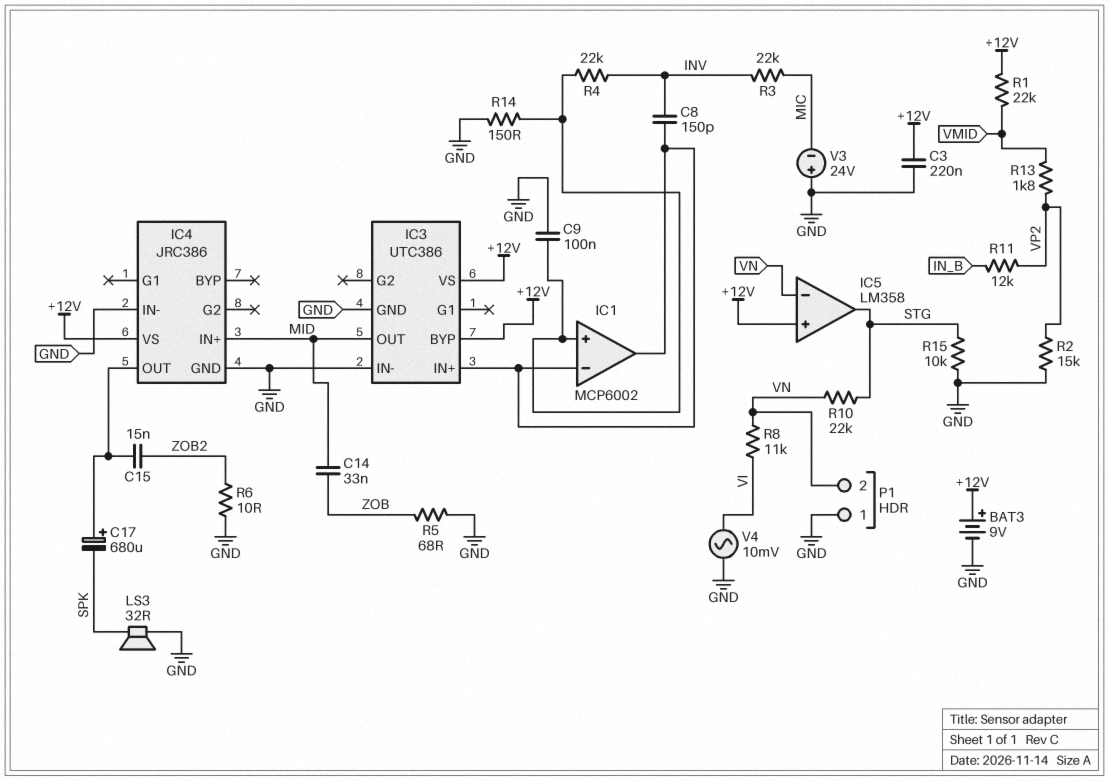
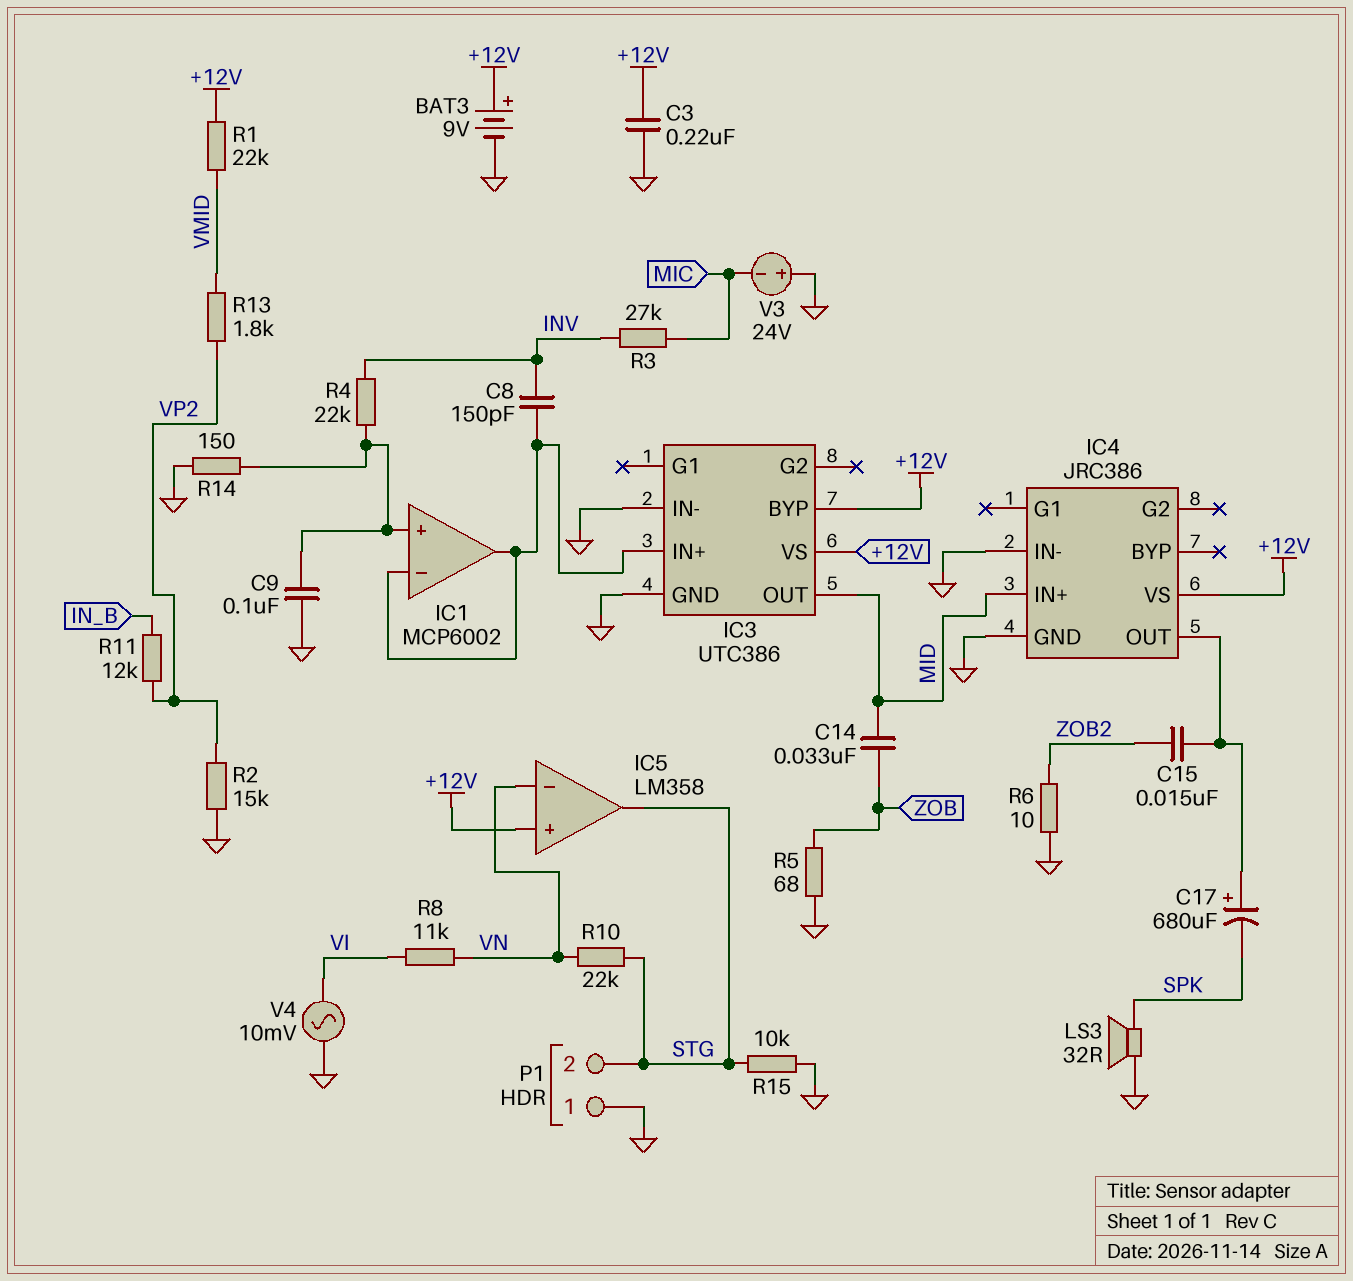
P1 pin 2: VN -> STG
R3: 22k (INV, MIC) -> 27k (INV, MIC)

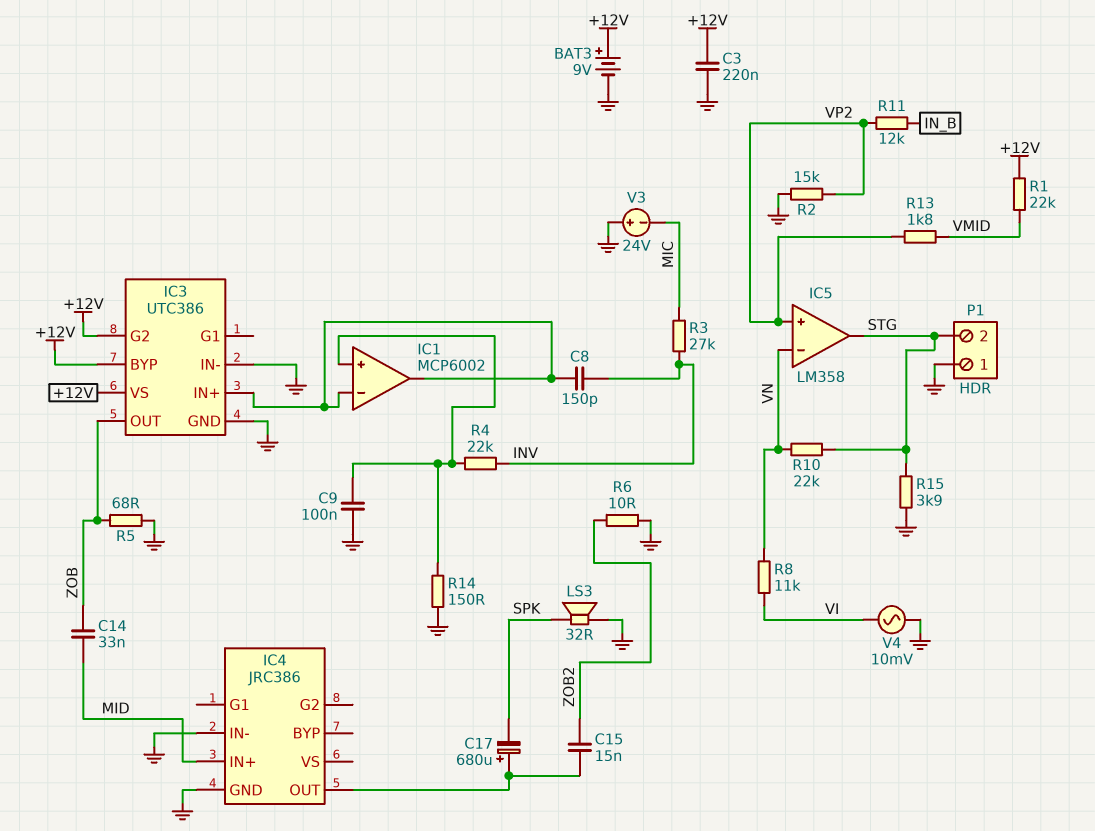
IC3 pin G2: none -> +12V
IC3 pin OUT: MID -> ZOB
IC4 pin VS: +12V -> none
IC5 pin in+: +12V -> VP2
R15: 10k (GND, STG) -> 3.9k (GND, STG)

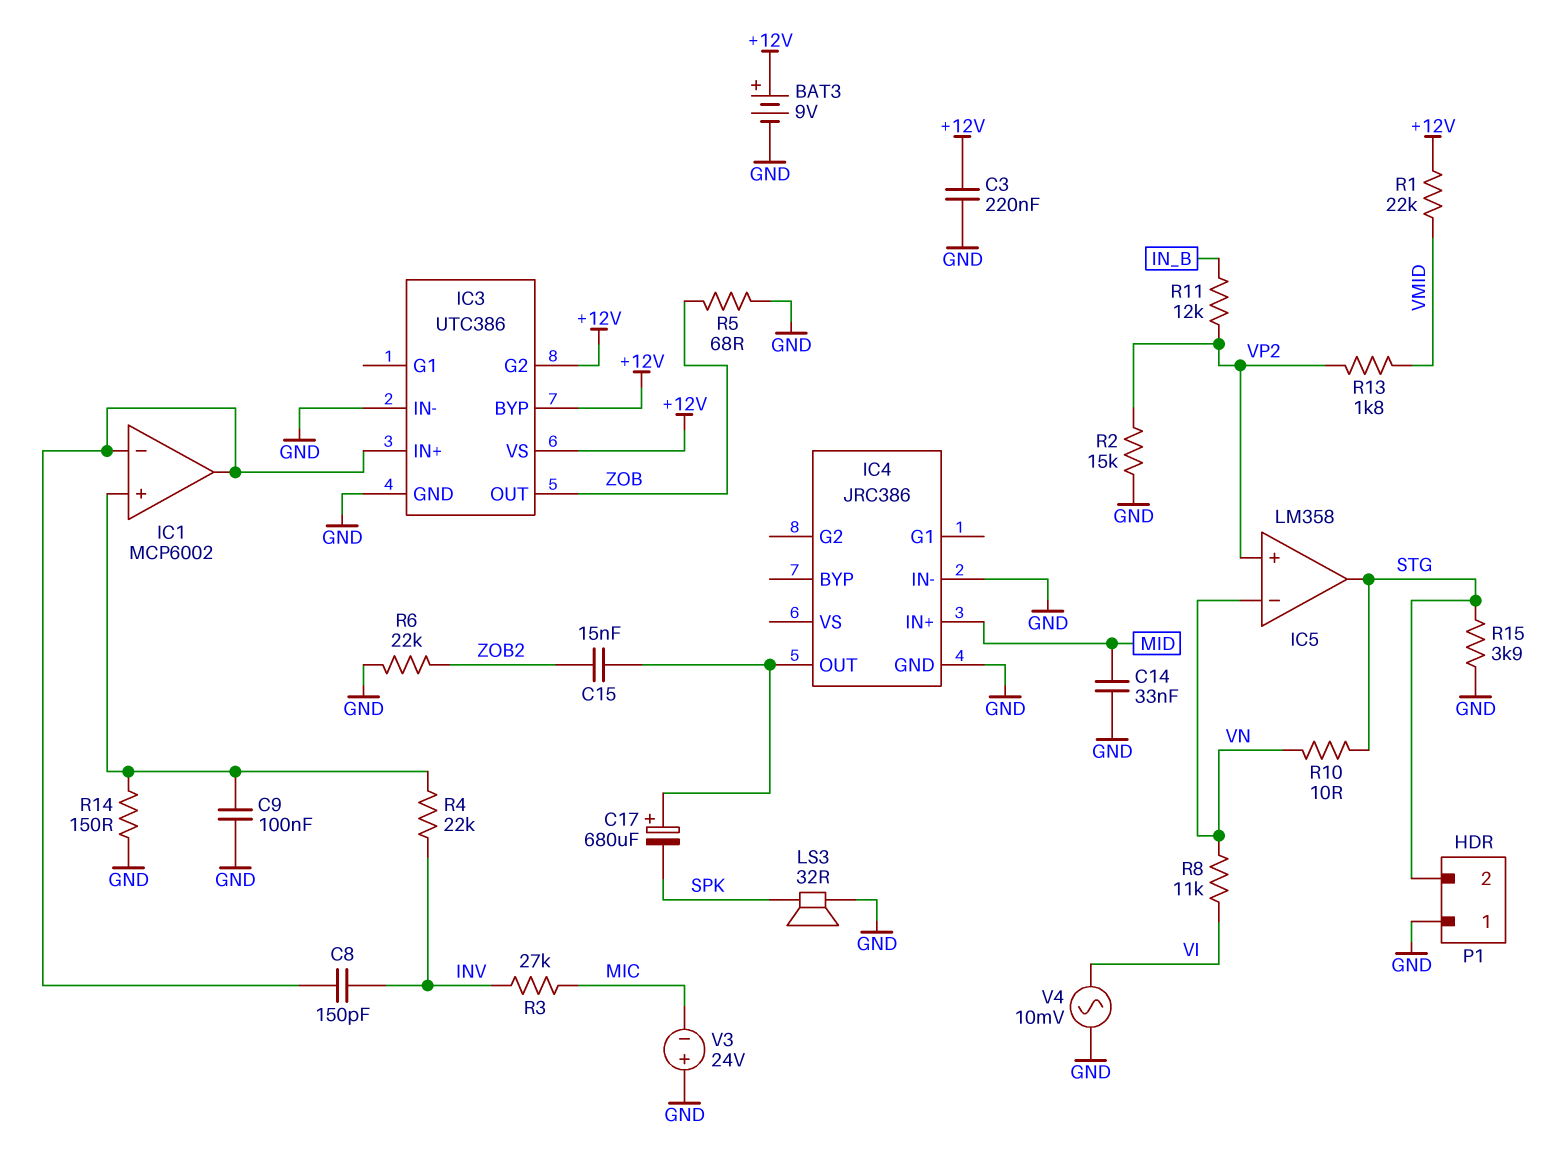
C14: 33nF (MID, ZOB) -> 33nF (GND, MID)
R6: 10 (GND, ZOB2) -> 22k (GND, ZOB2)
R10: 22k (STG, VN) -> 10 (STG, VN)

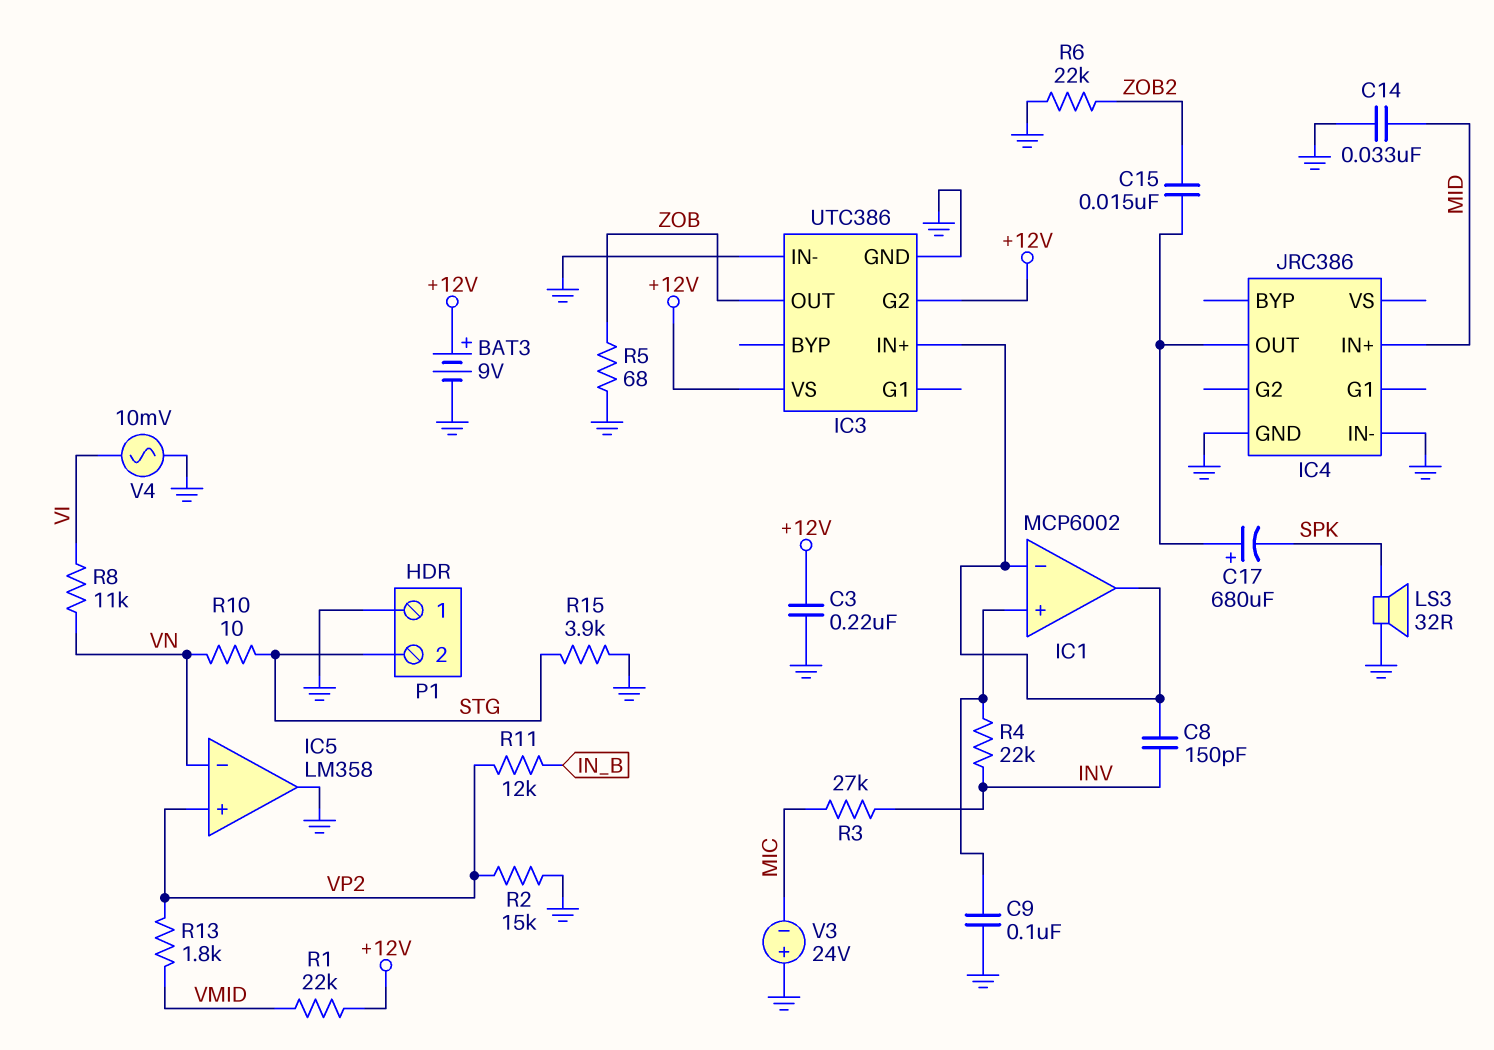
IC3 pin BYP: +12V -> none
IC5 pin out: STG -> GND
R14: 150 (GND, IC1/in+) -> none

